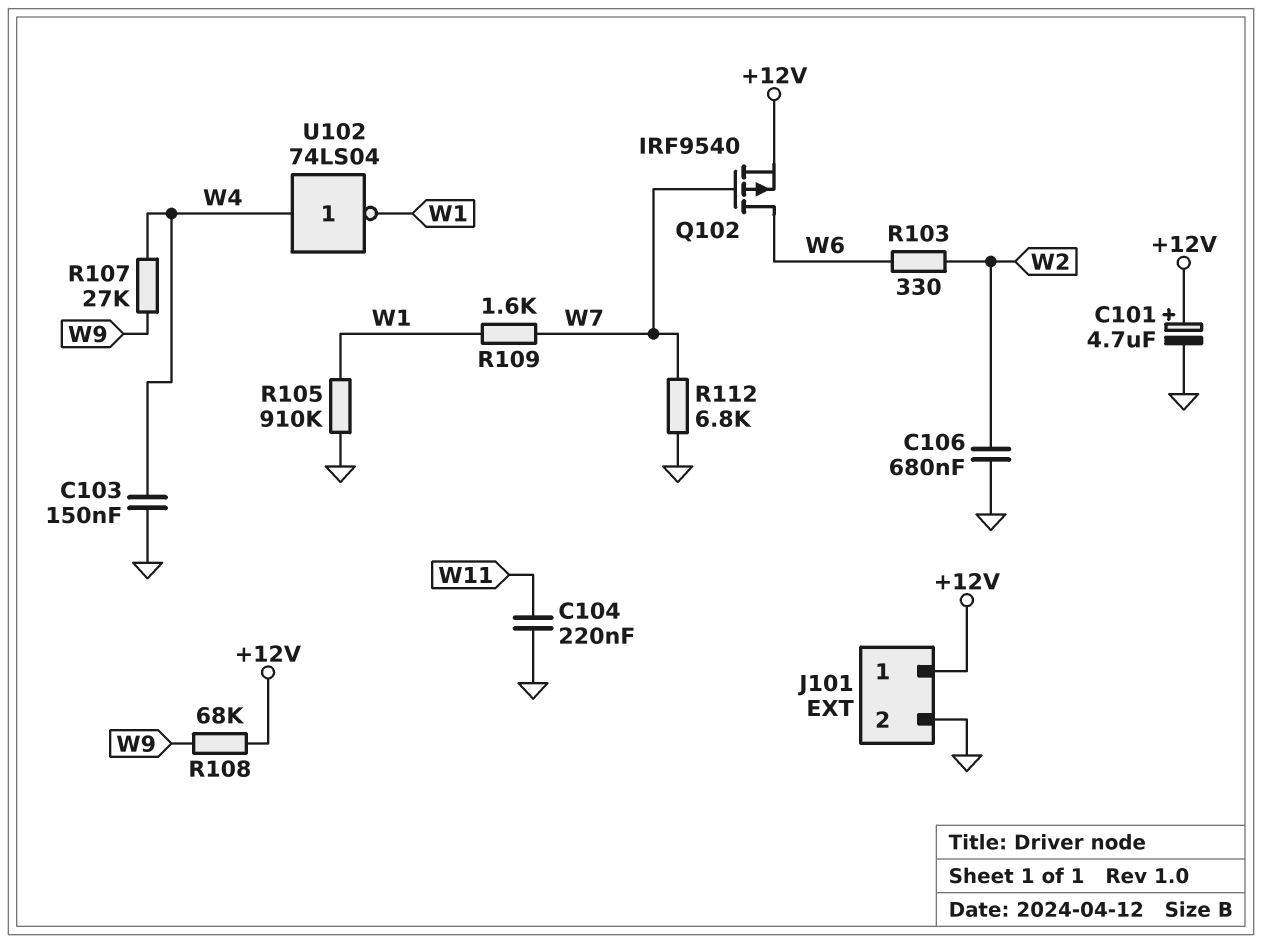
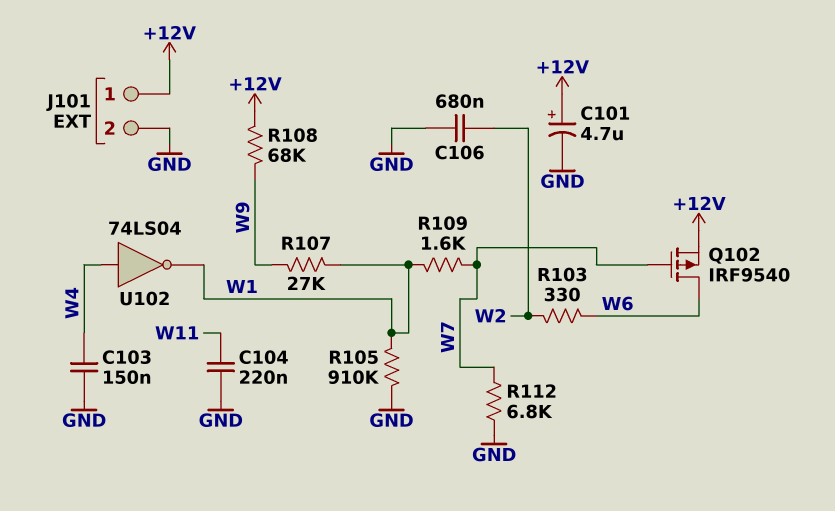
R107: 27k (W4, W9) -> 27k (W1, W9)

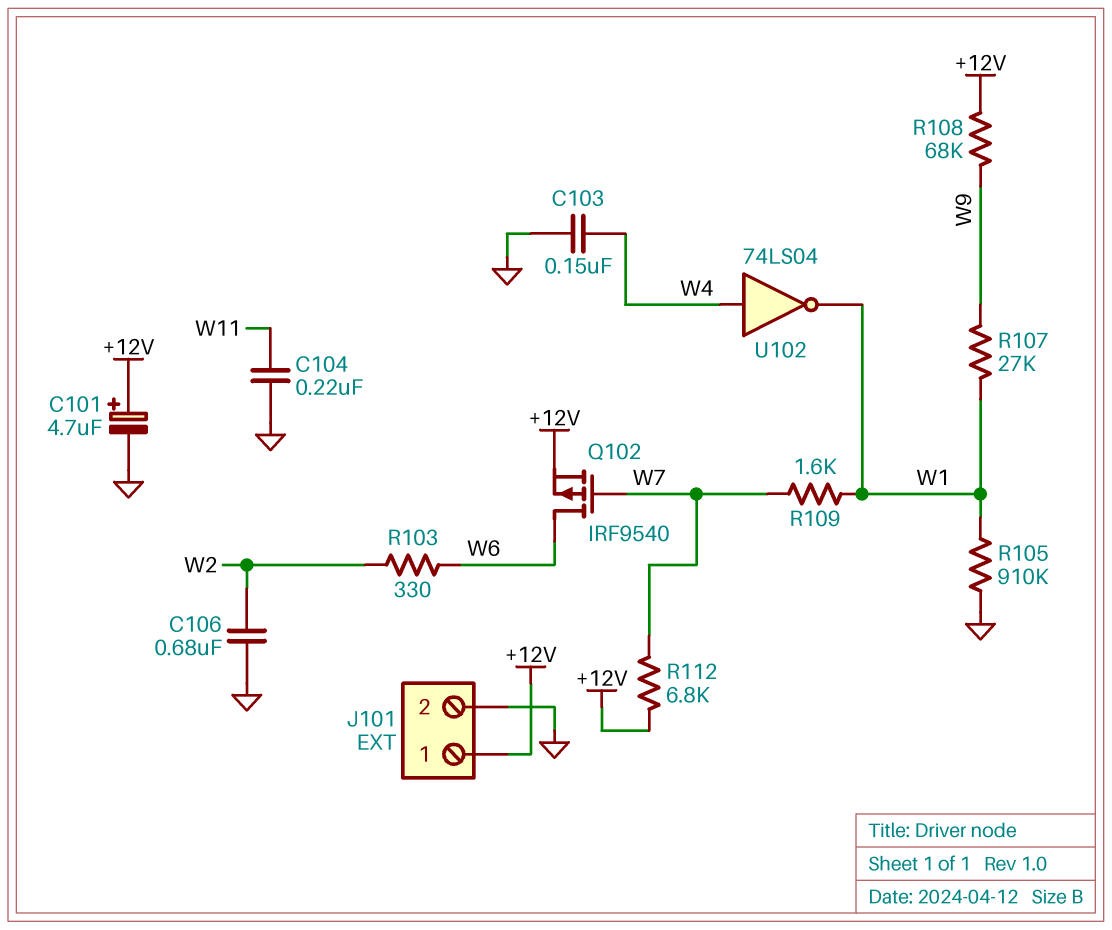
R112: 6.8k (GND, W7) -> 6.8k (+12V, W7)

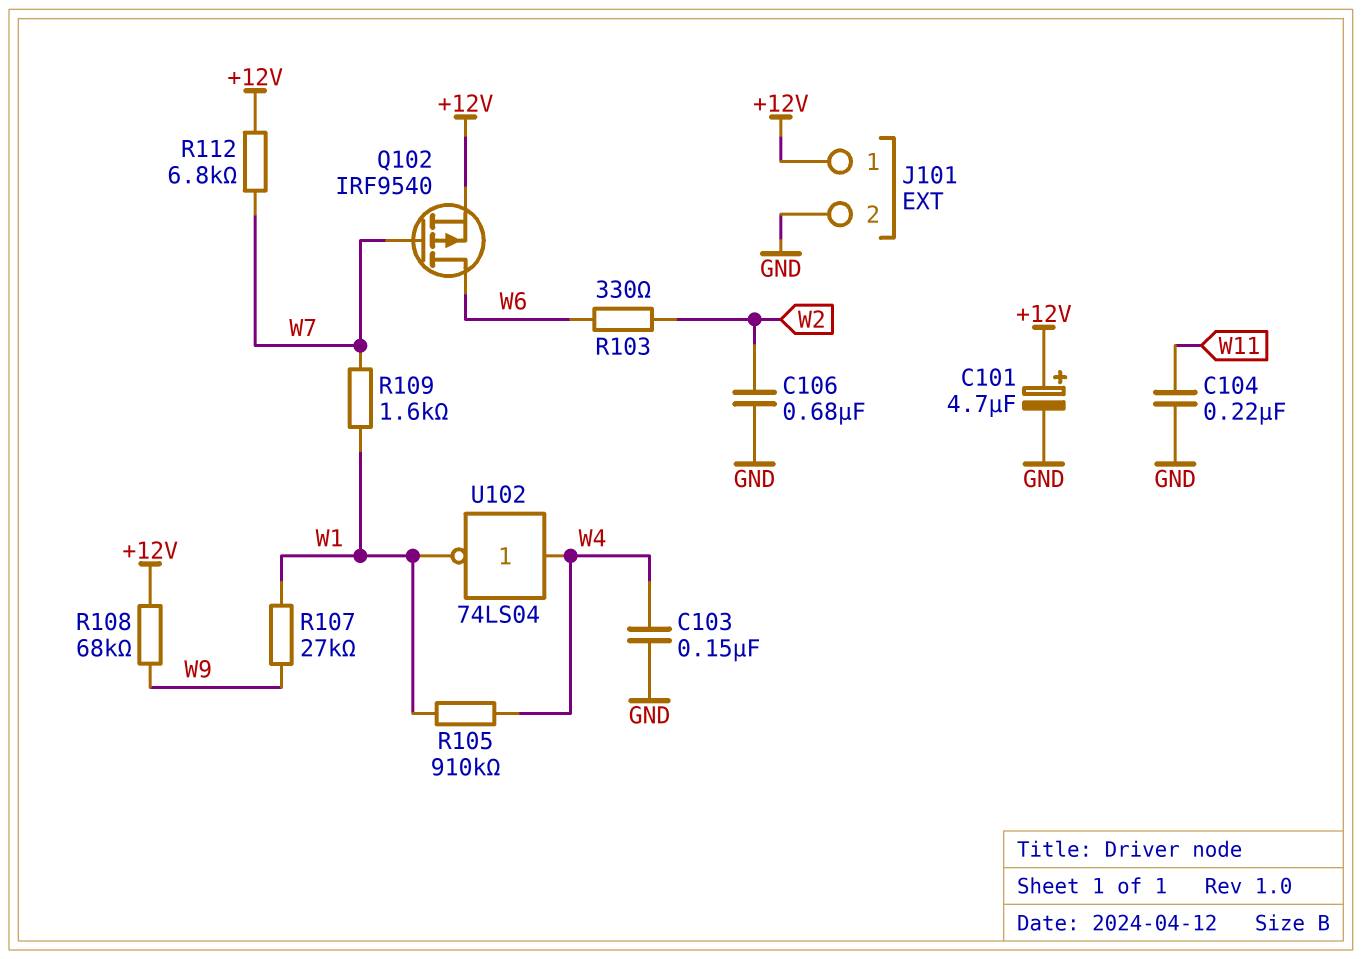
R105: 910k (GND, W1) -> 910k (W1, W4)

